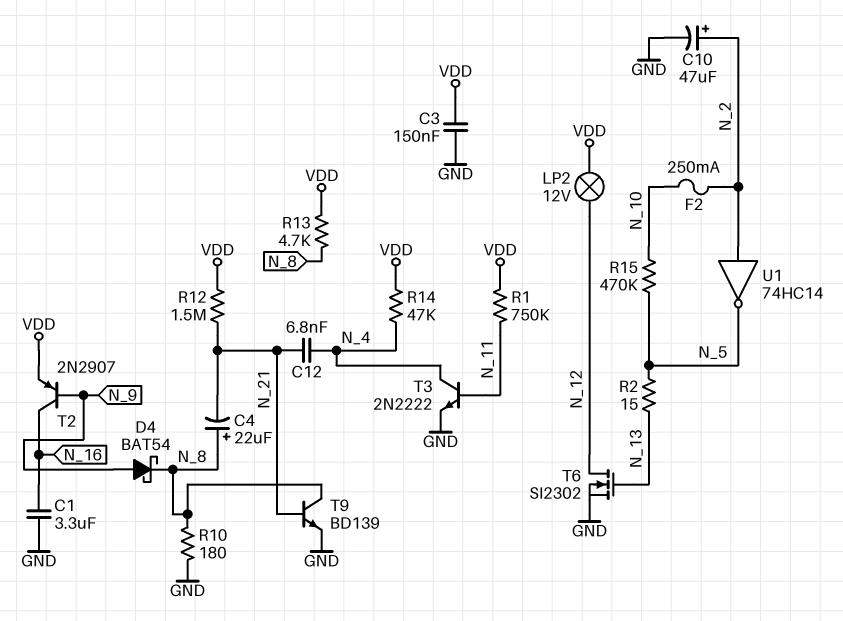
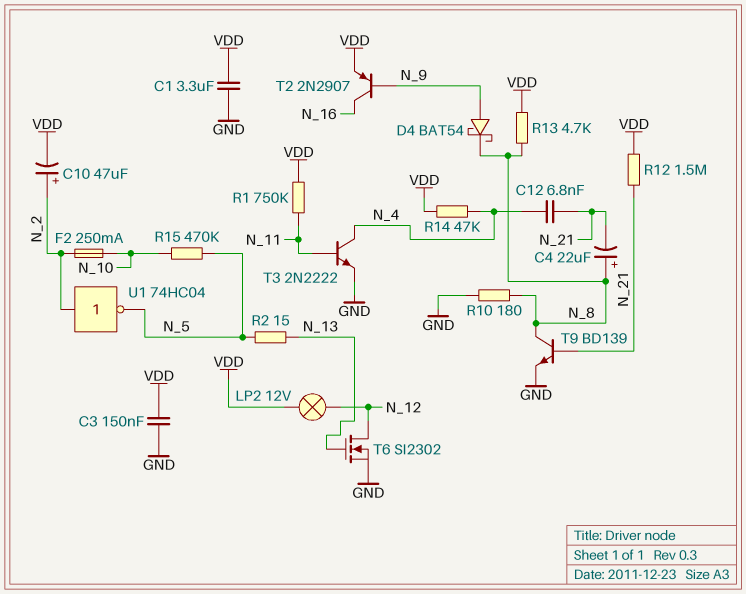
C1: 3.3uF (GND, N_16) -> 3.3uF (GND, VDD)
C10: 47uF (plus N_2, minus GND) -> 47uF (plus N_2, minus VDD)
U1: NOT 74HC14 (in N_2, out N_5) -> NOT 74HC04 (in N_2, out N_5)

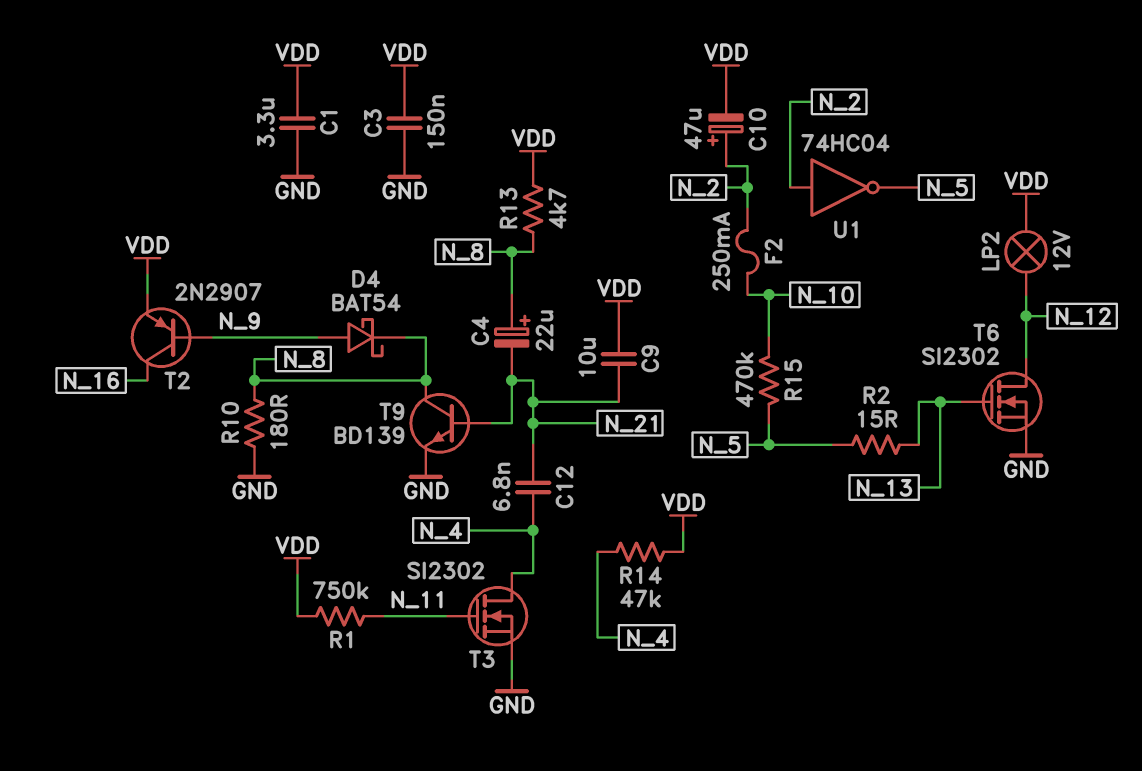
C9: none -> 10uF (N_21, VDD)
R12: 1.5M (N_21, VDD) -> none
T3: NPN 2N2222 (B N_11, C N_4, E GND) -> NMOS SI2302 (G N_11, D N_4, S GND)

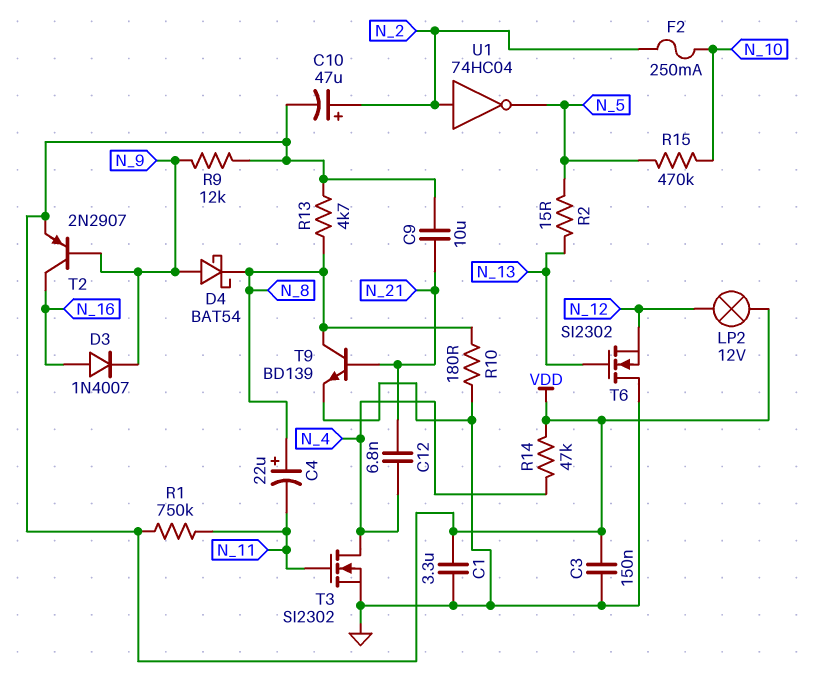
C4: 22uF (plus N_8, minus N_21) -> 22uF (plus N_8, minus N_11)
D3: none -> diode 1N4007 (A N_16, K N_9)
R9: none -> 12k (N_9, VDD)
T6: NMOS SI2302 (G N_13, D N_12, S GND) -> NMOS SI2302 (G N_13, D GND, S N_12)

